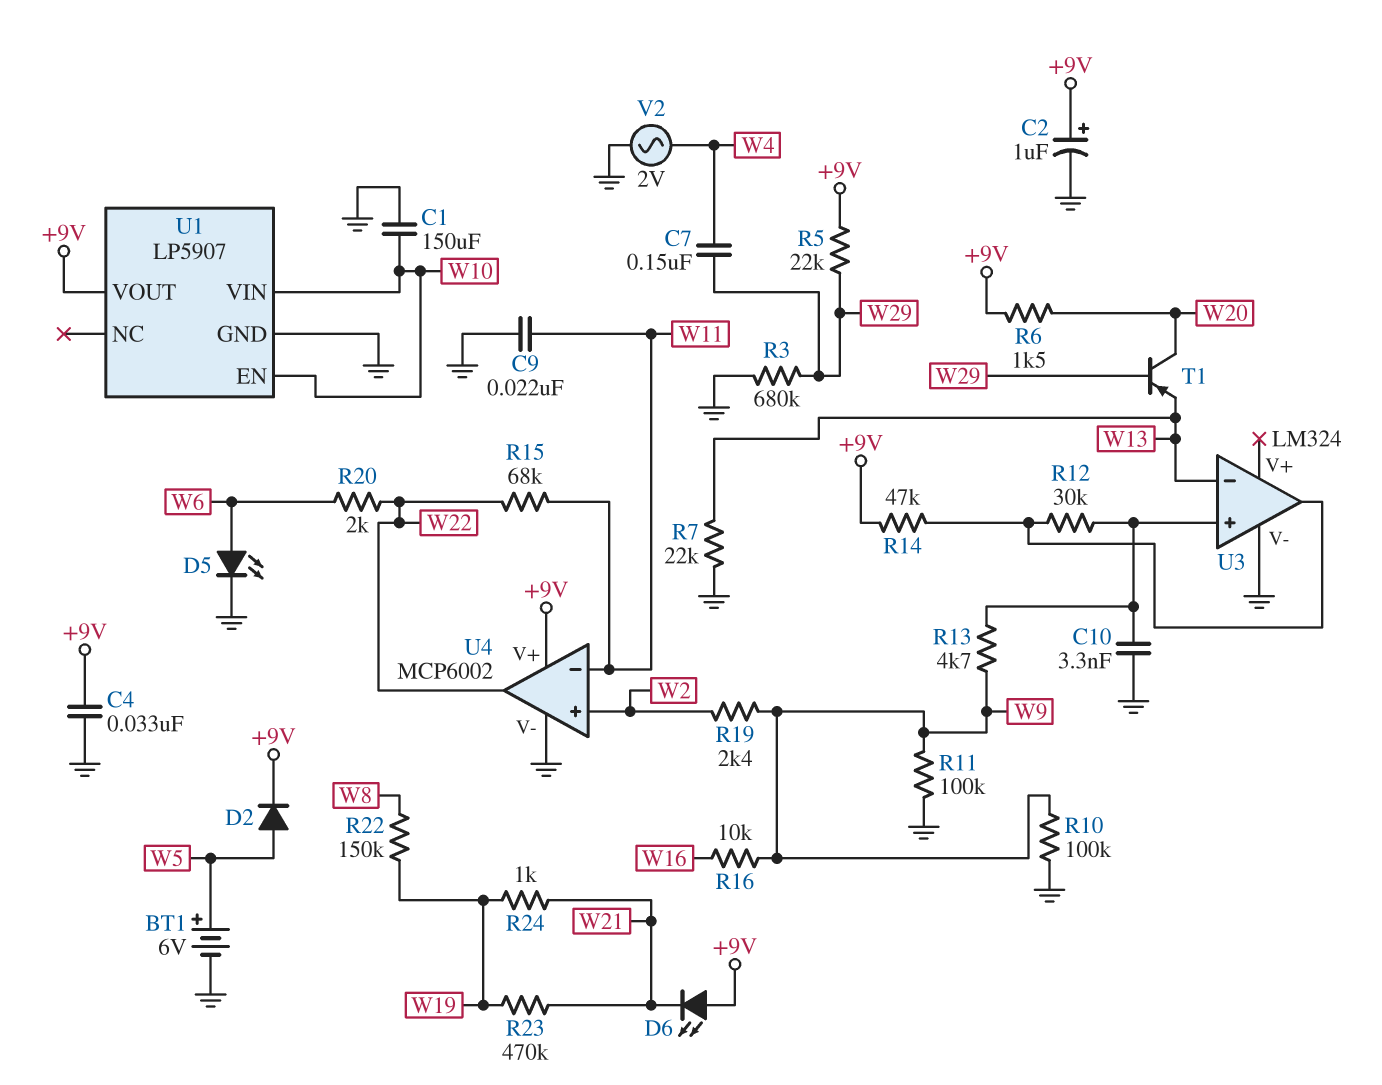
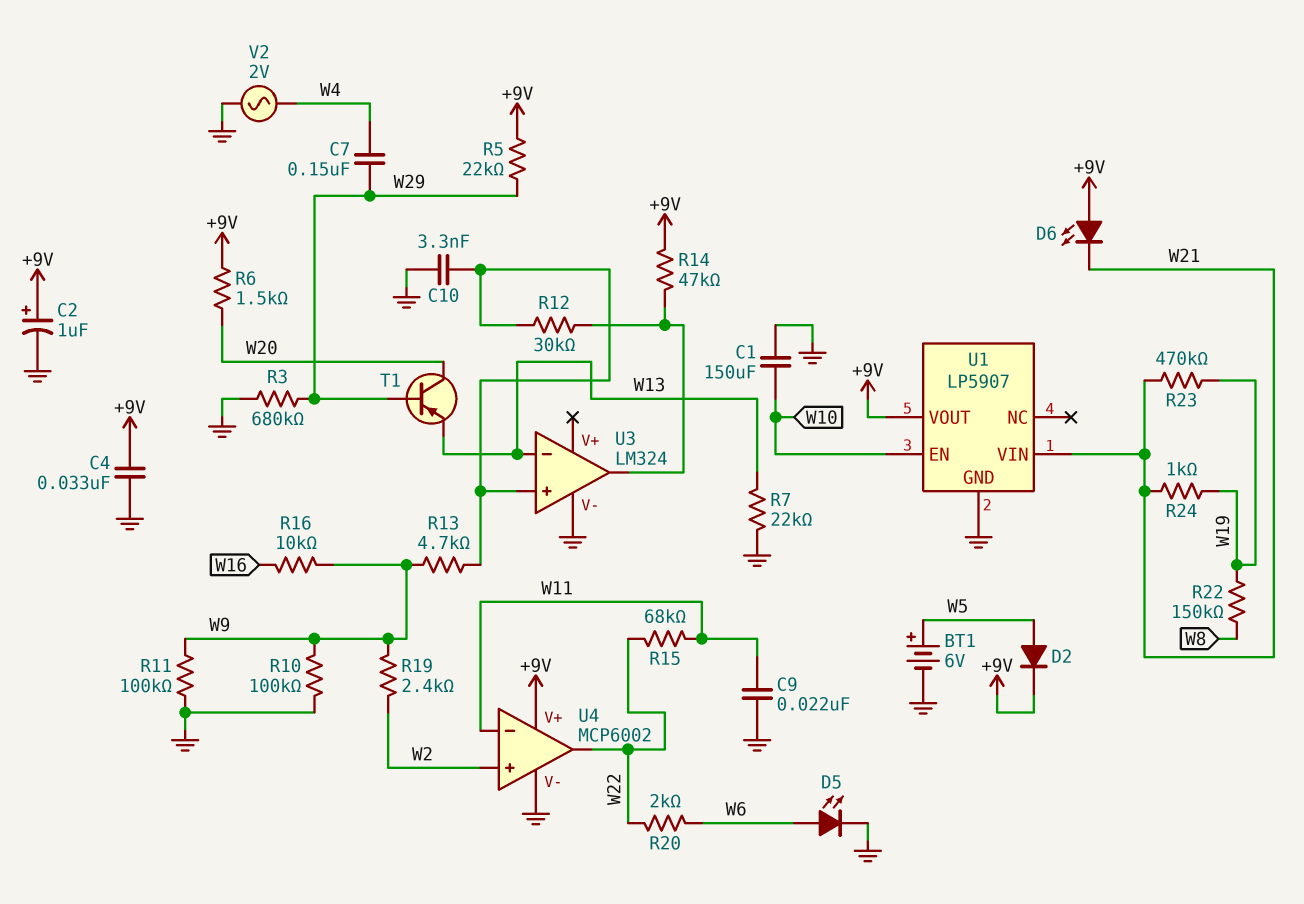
U1 pin VIN: W10 -> W21

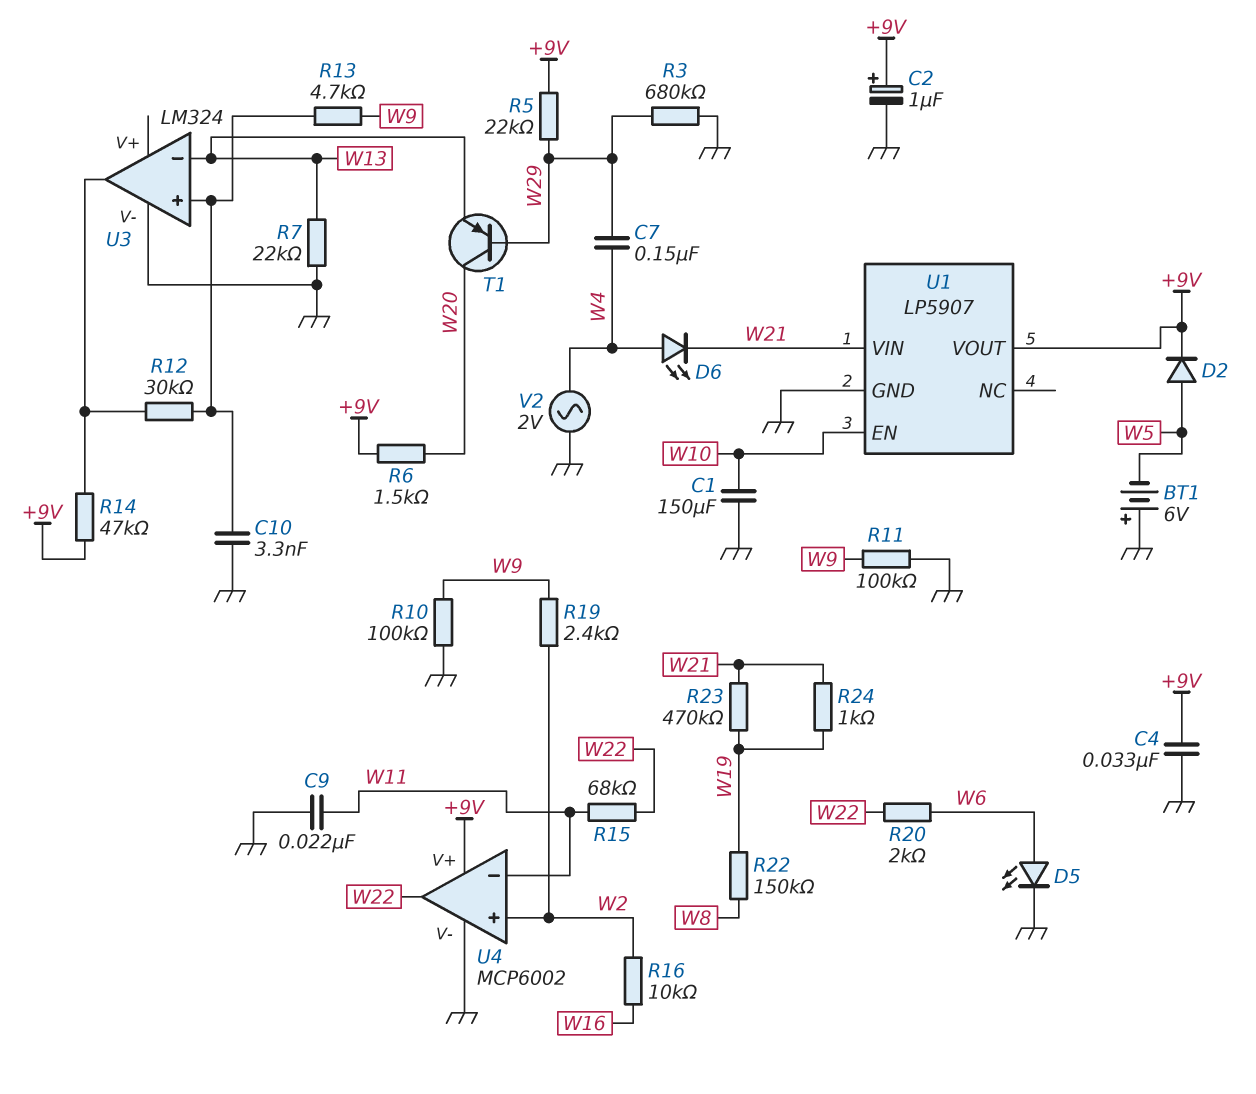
BT1: 6V (plus W5, minus GND) -> 6V (plus GND, minus W5)
D6: LED (A +9V, K W21) -> LED (A W4, K W21)
R16: 10k (W9, W16) -> 10k (W2, W16)

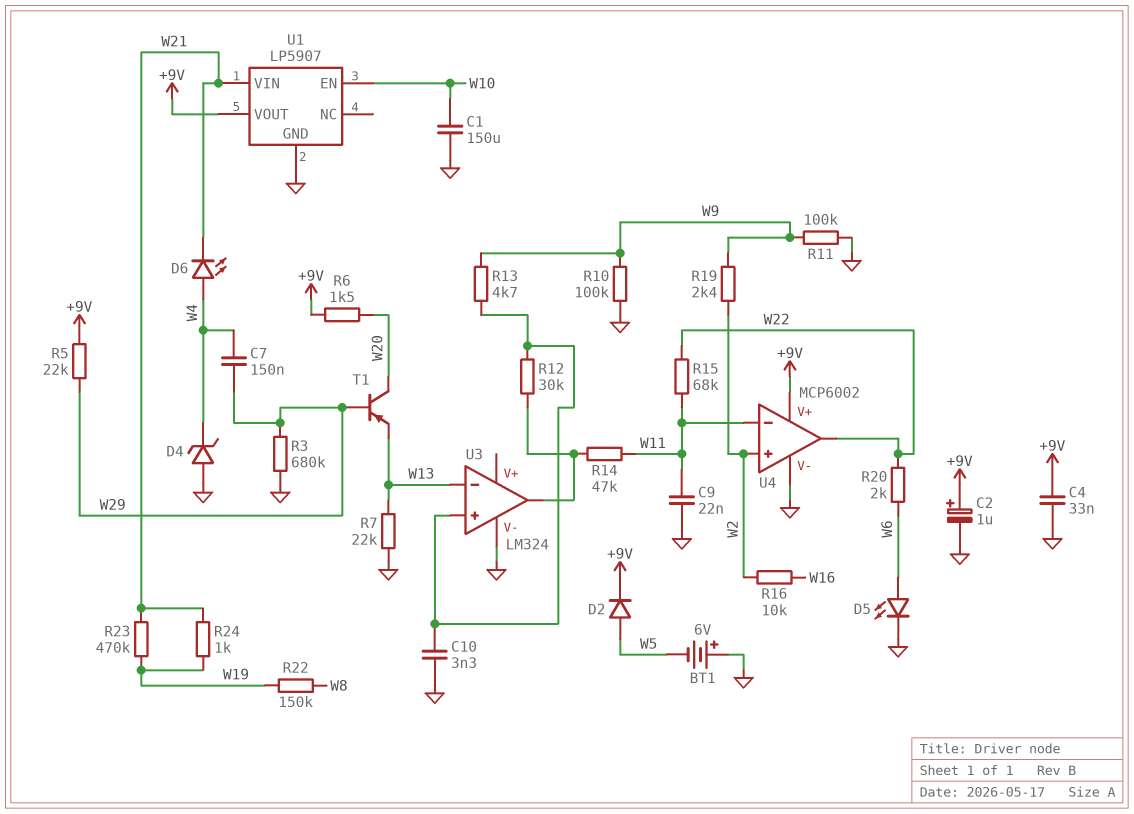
D4: none -> zener (A GND, K W4)
R14: 47k (+9V, U3/out) -> 47k (U3/out, W11)
V2: AC 2V (GND, W4) -> none

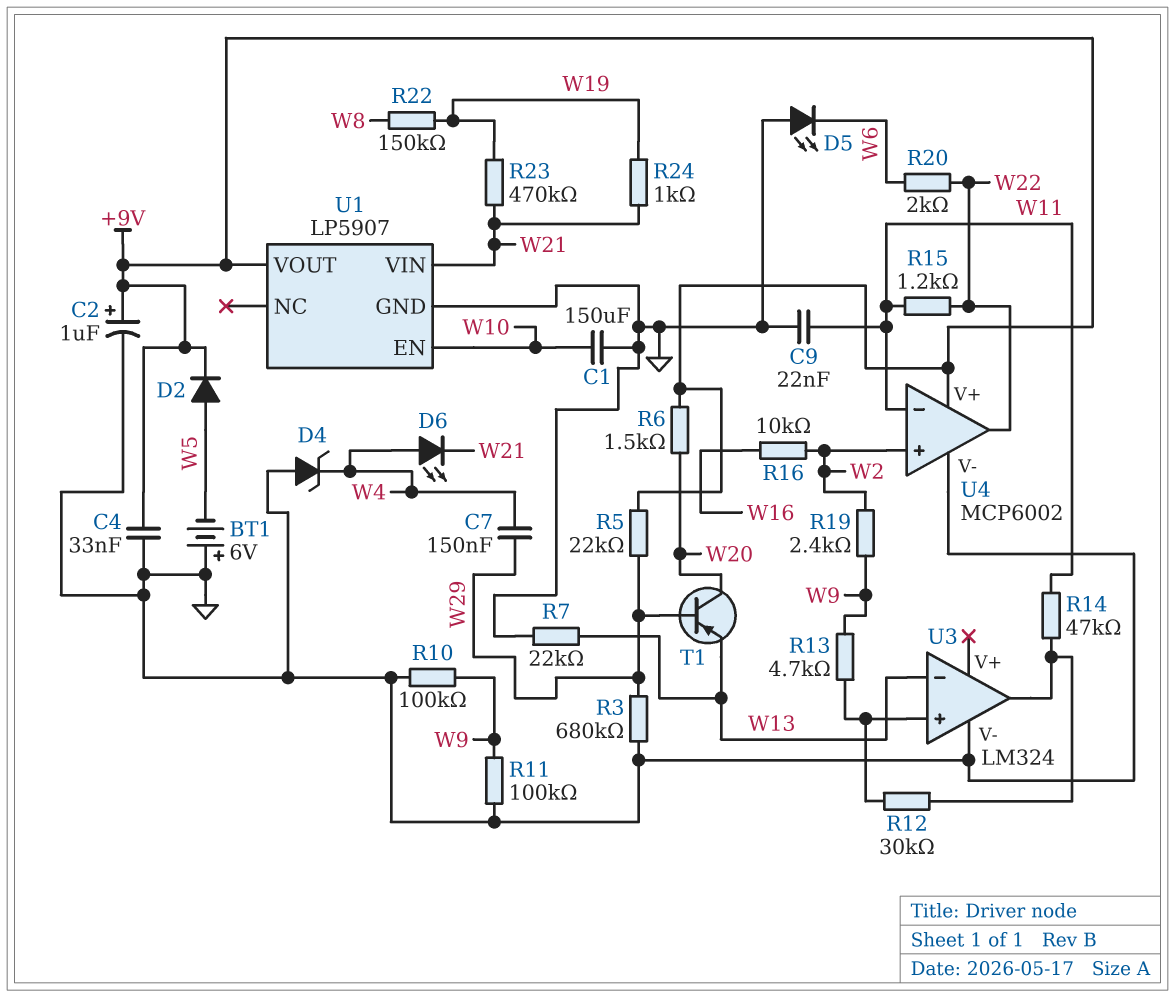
C10: 3.3nF (GND, U3/in+) -> none
D5: LED (A W6, K GND) -> LED (A GND, K W6)
R15: 68k (W11, W22) -> 1.2k (W11, W22)

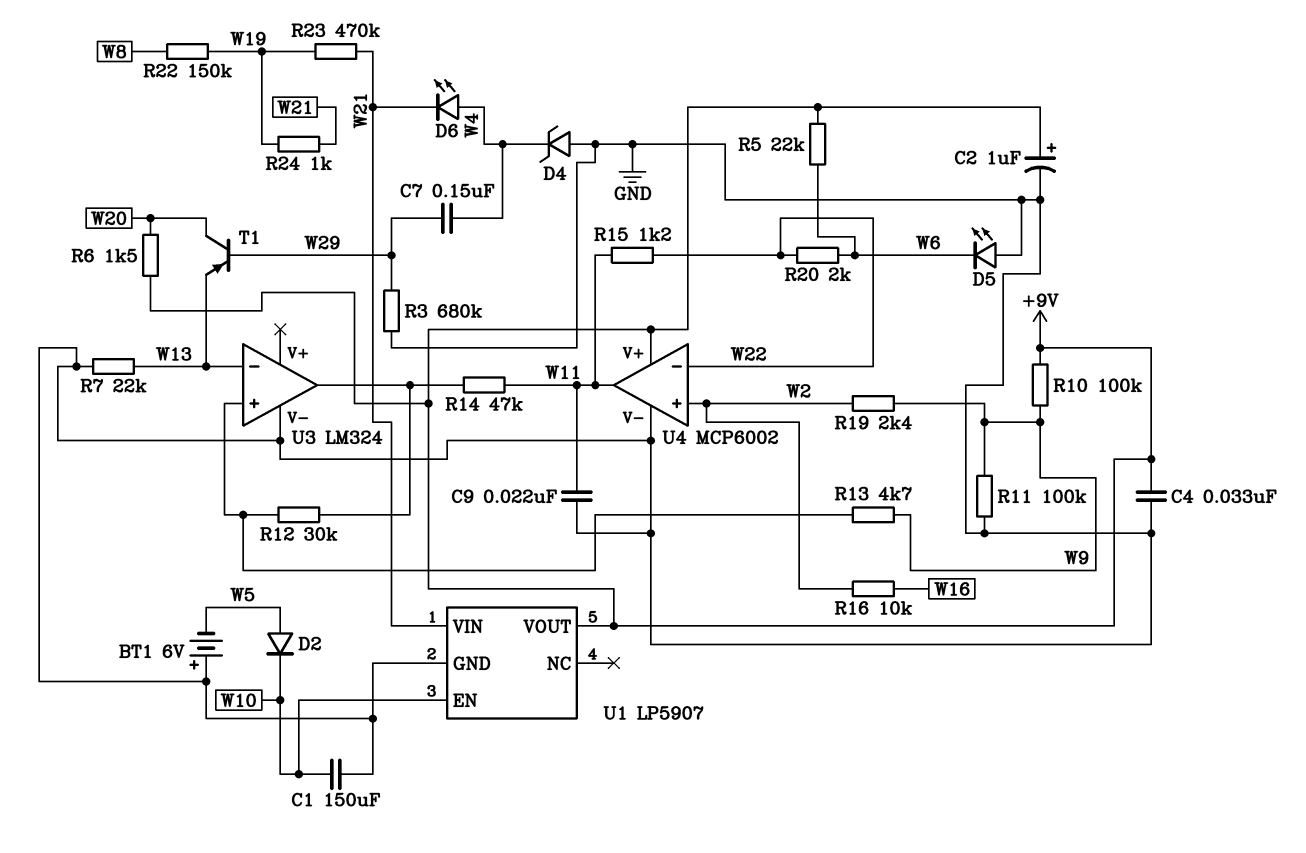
D2: diode (A W5, K +9V) -> diode (A W5, K W10)
R5: 22k (+9V, W29) -> 22k (+9V, W6)
R10: 100k (GND, W9) -> 100k (+9V, W9)
U4 pin in-: W11 -> W22
U4 pin out: W22 -> W11

